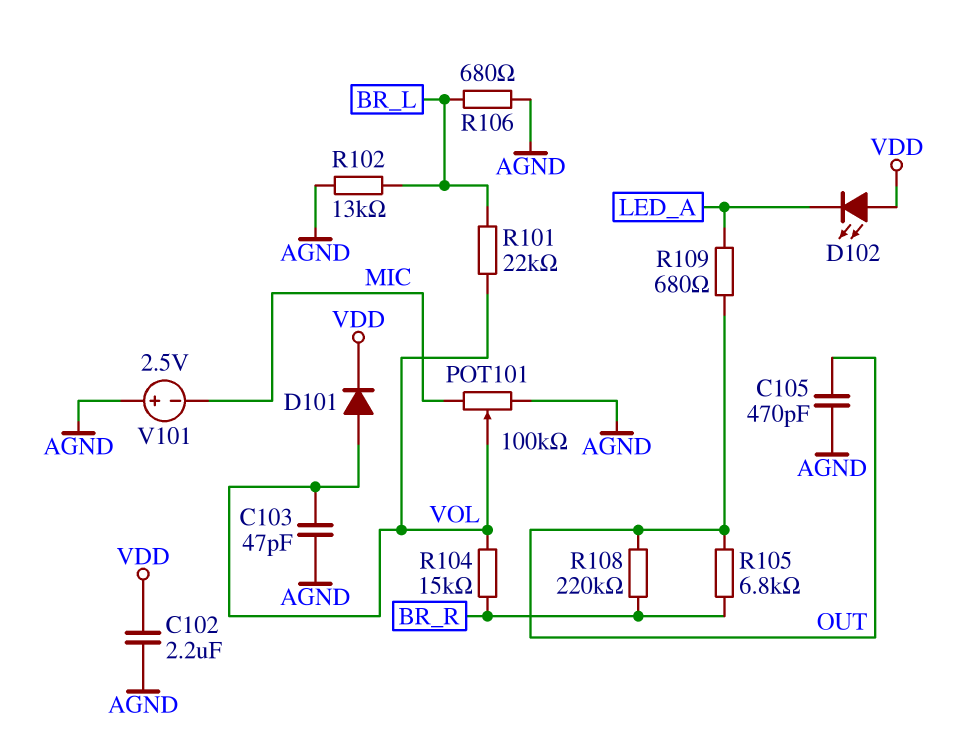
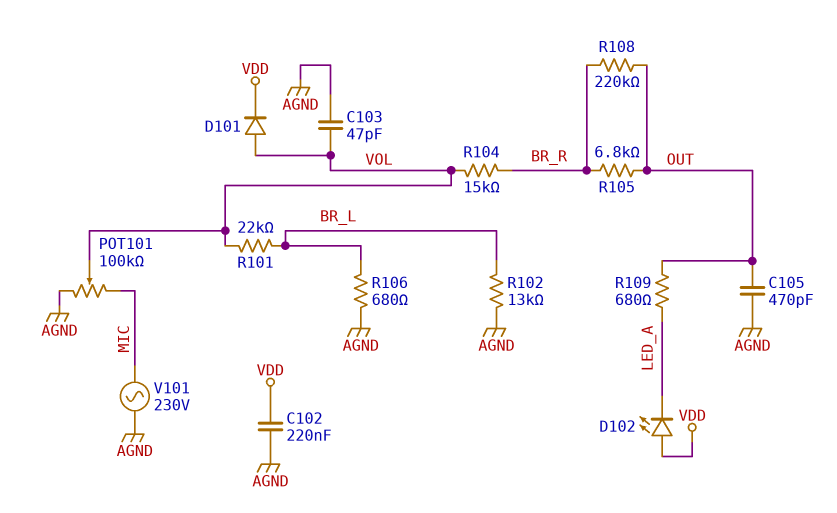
C102: 2.2uF (AGND, VDD) -> 220nF (AGND, VDD)
V101: 2.5V (plus AGND, minus MIC) -> AC 230V (AGND, MIC)

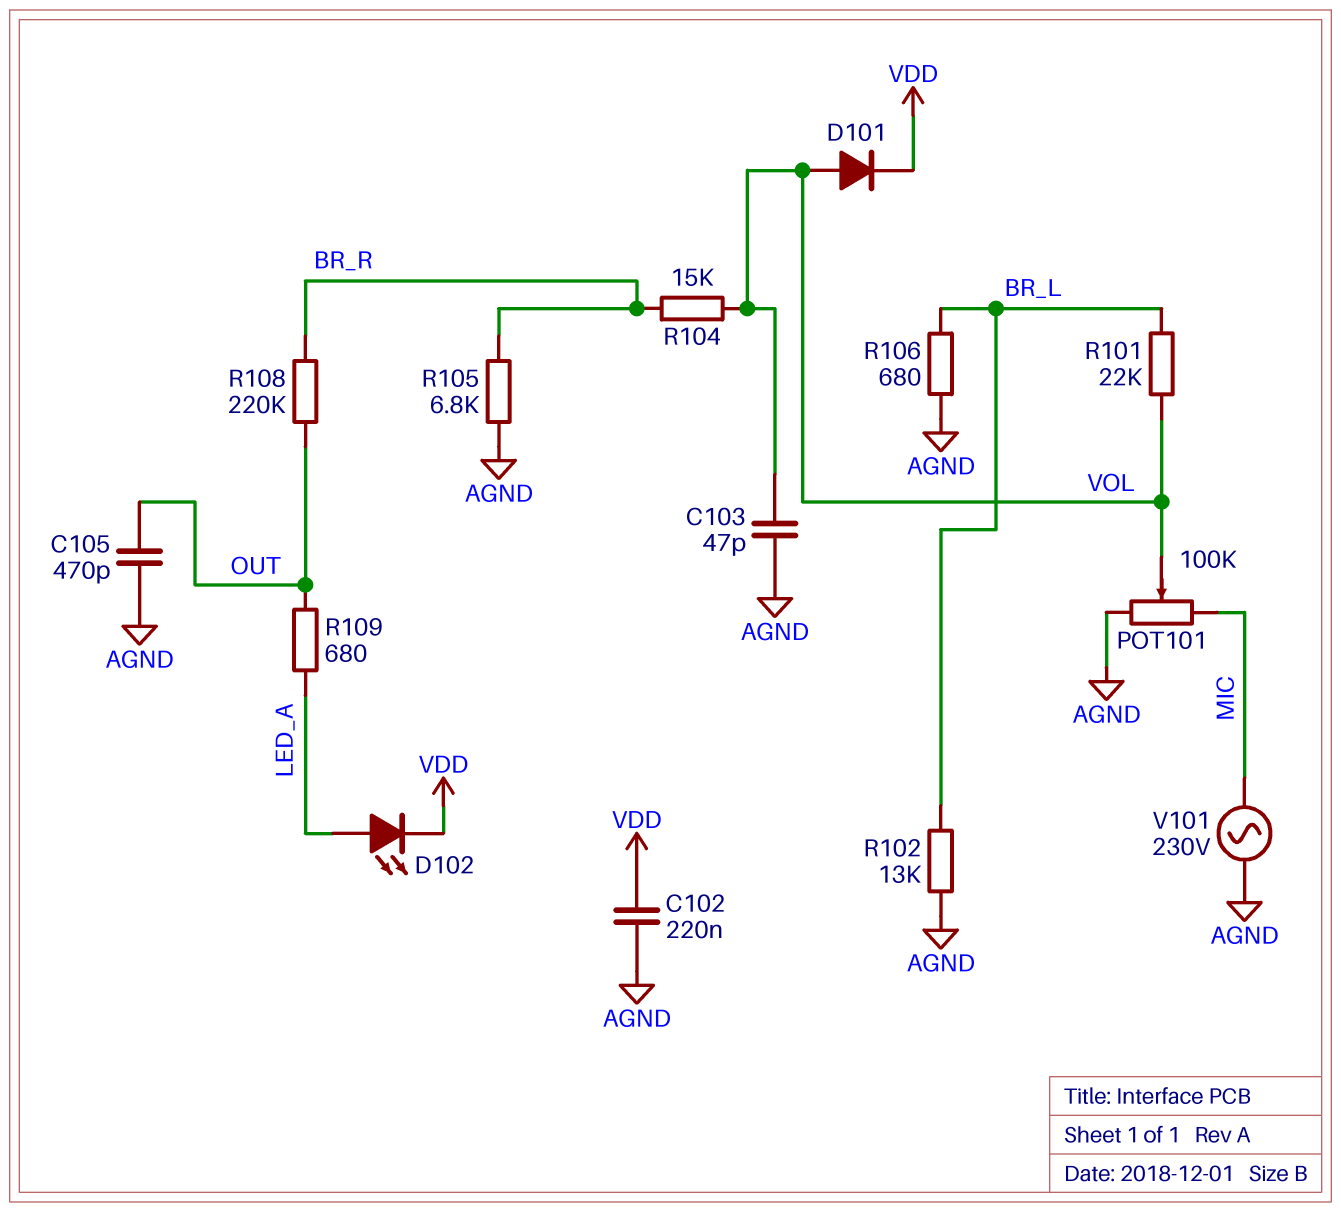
D102: LED (A VDD, K LED_A) -> LED (A LED_A, K VDD)
R105: 6.8k (BR_R, OUT) -> 6.8k (AGND, BR_R)

